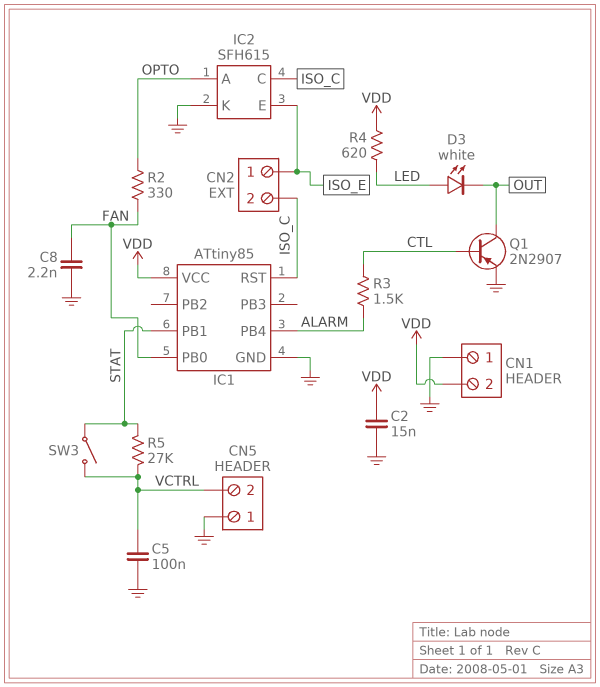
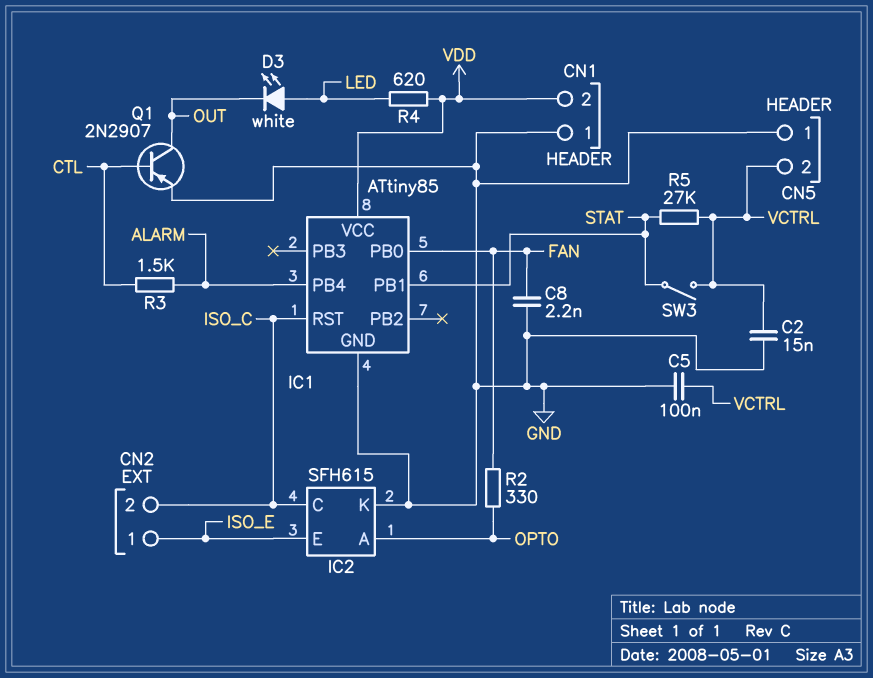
C2: 15nF (GND, VDD) -> 15nF (GND, VCTRL)

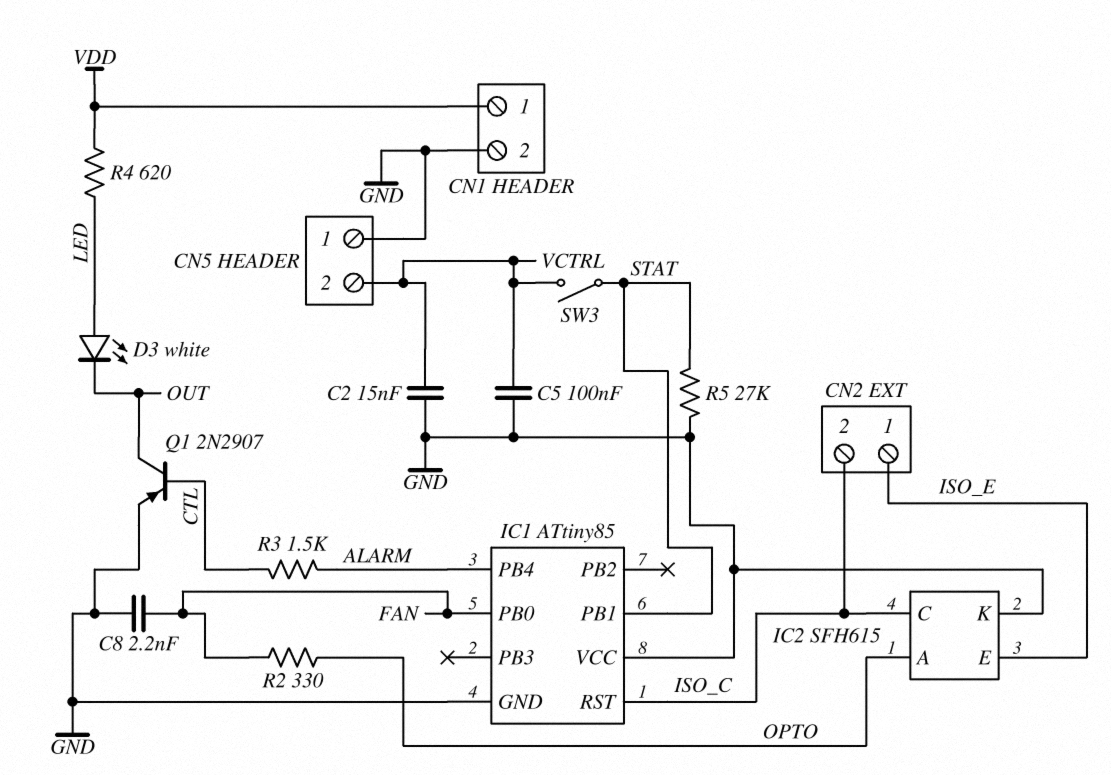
CN1 pin 1: GND -> VDD
CN1 pin 2: VDD -> GND
IC1 pin VCC: VDD -> GND
R5: 27k (STAT, VCTRL) -> 27k (GND, STAT)

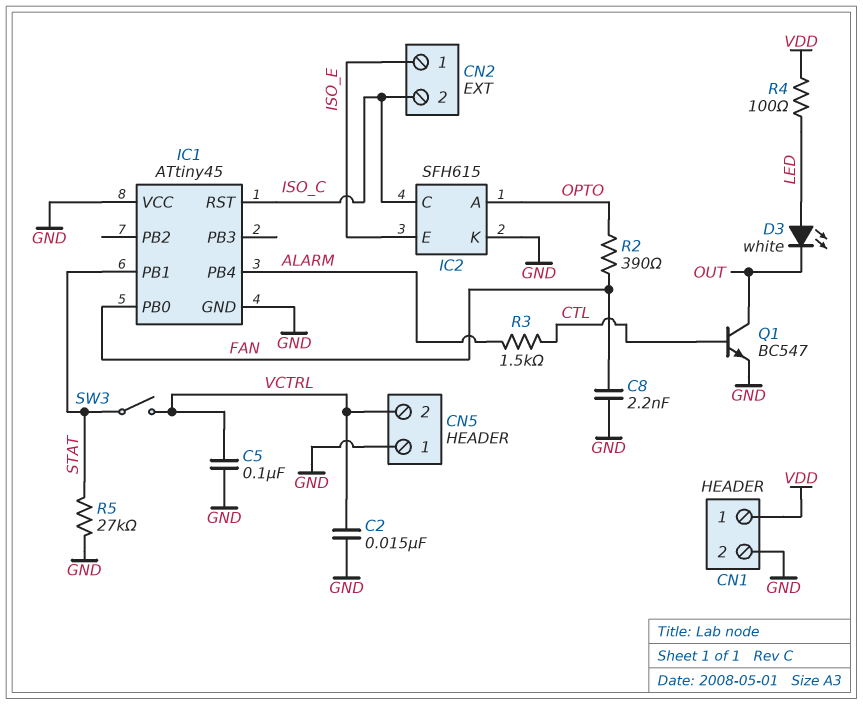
IC1: ATtiny85 -> ATtiny45
Q1: PNP 2N2907 (B CTL, C OUT, E GND) -> NPN BC547 (B CTL, C OUT, E GND)
R2: 330 (FAN, OPTO) -> 390 (FAN, OPTO)
R4: 620 (LED, VDD) -> 100 (LED, VDD)

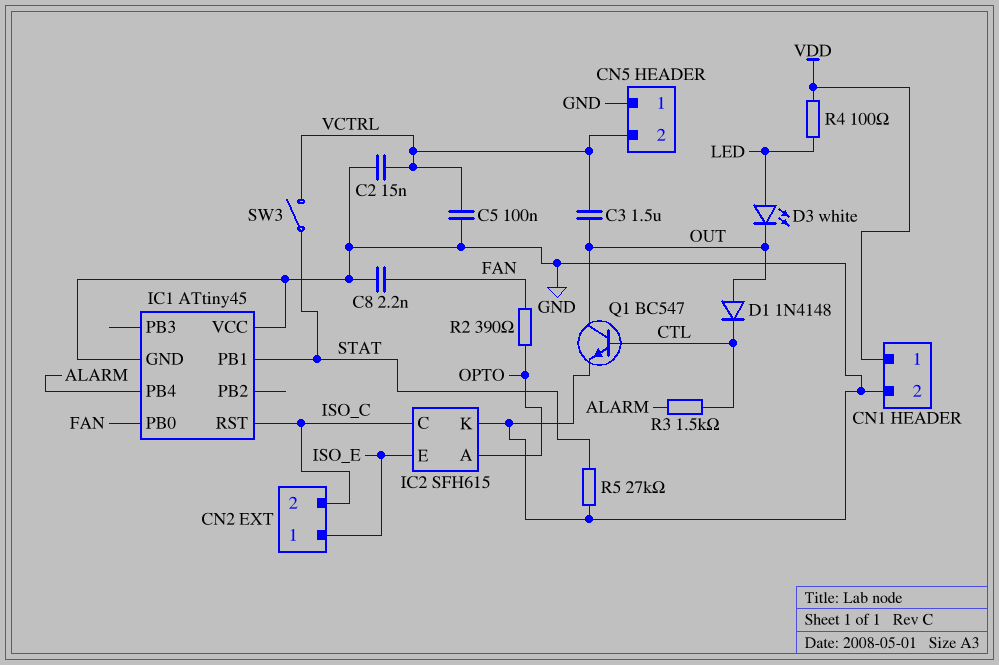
C3: none -> 1.5uF (OUT, VCTRL)
D1: none -> diode 1N4148 (A OUT, K CTL)

